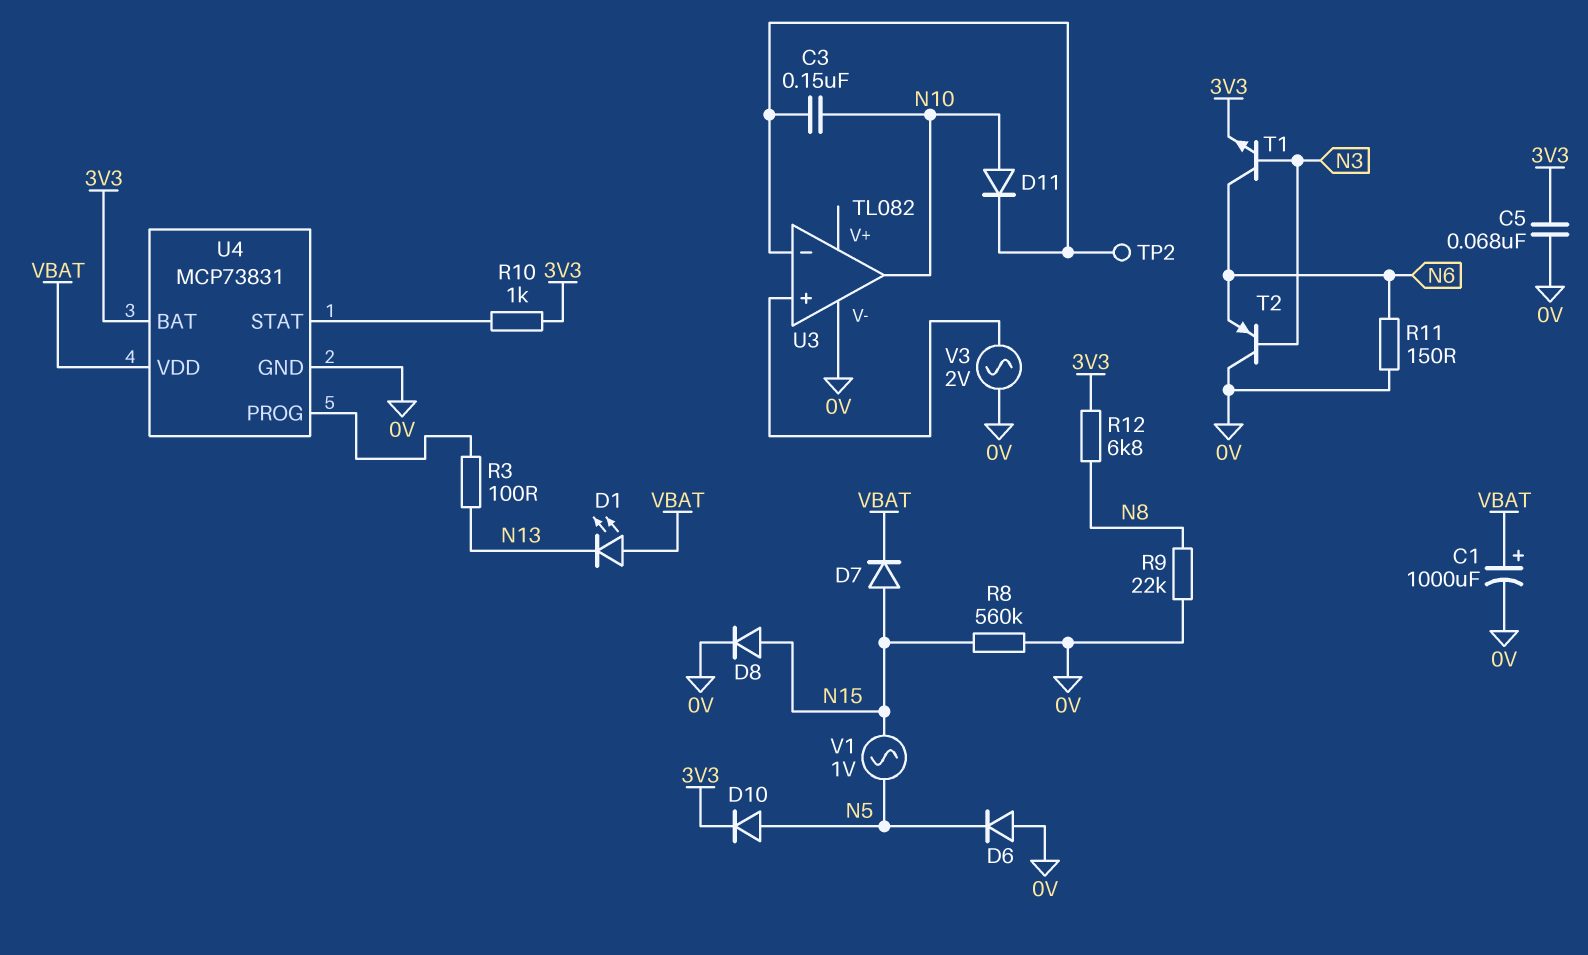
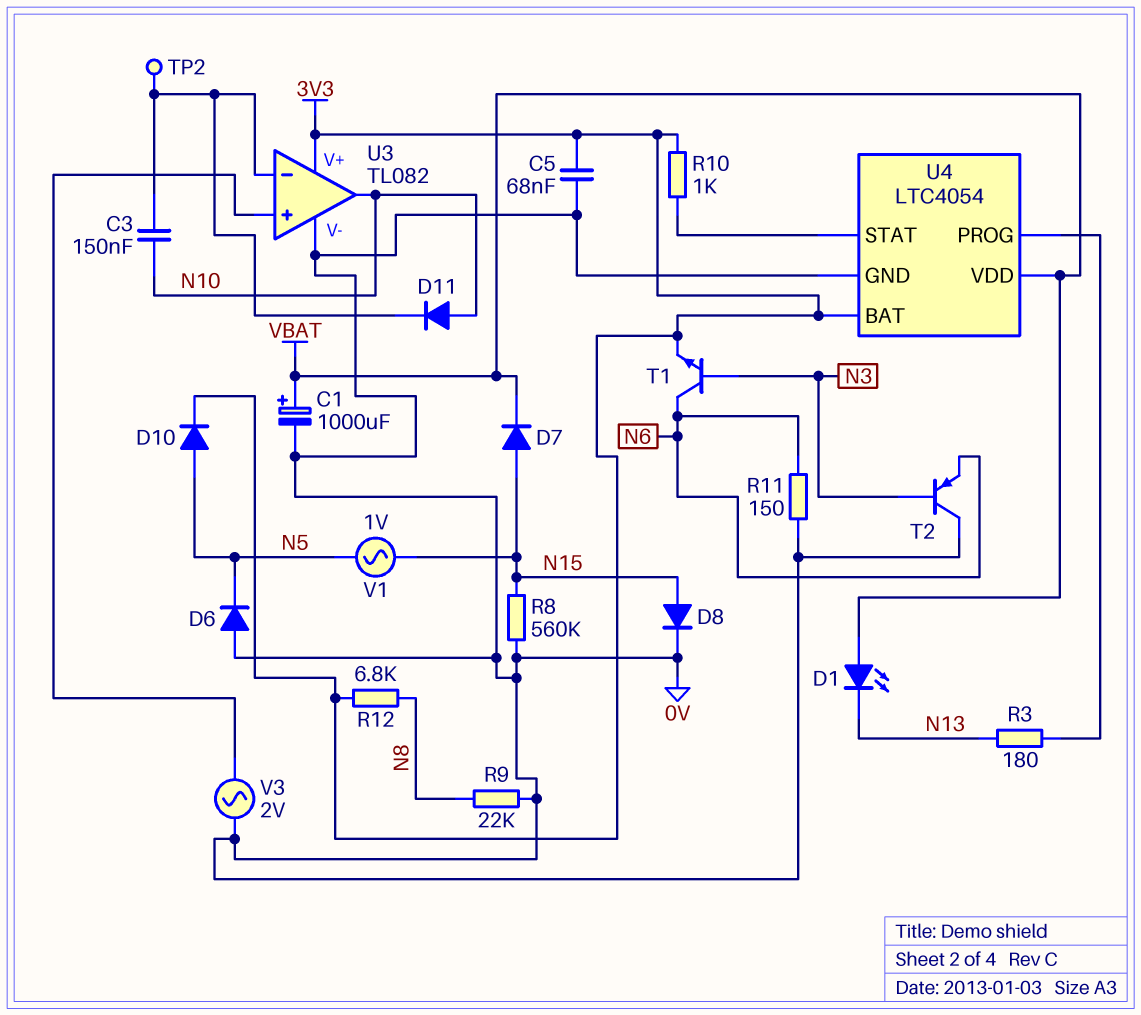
R3: 100 (N13, U4/PROG) -> 180 (N13, U4/PROG)
U3 pin V+: none -> 3V3
U4: MCP73831 -> LTC4054

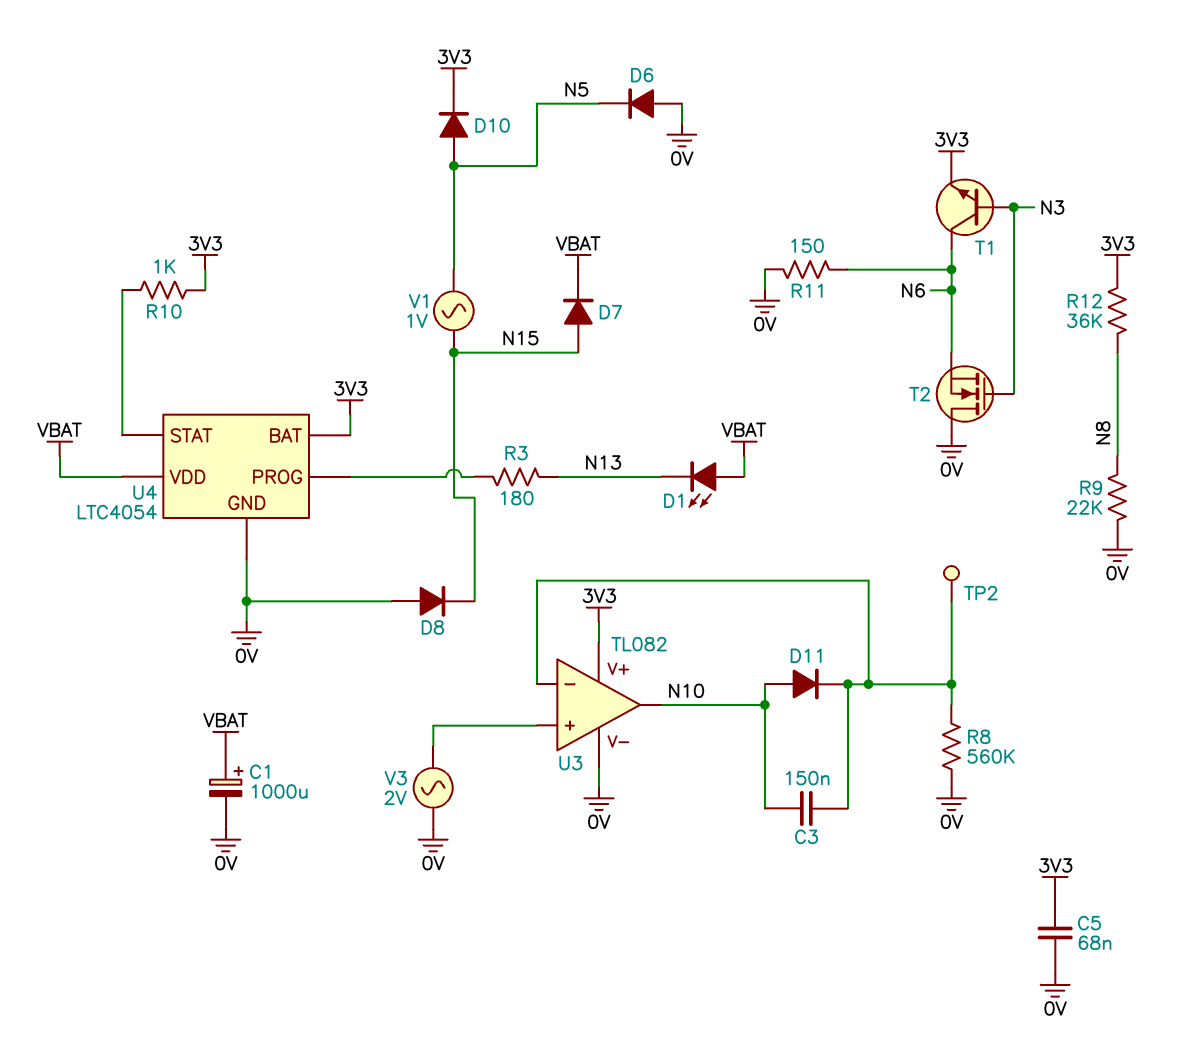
D8: diode (A N15, K 0V) -> diode (A 0V, K N15)
R8: 560k (0V, N15) -> 560k (0V, U3/in-)
R12: 6.8k (3V3, N8) -> 36k (3V3, N8)
T2: PNP (B N3, C 0V, E N6) -> NMOS (G N3, D 0V, S N6)

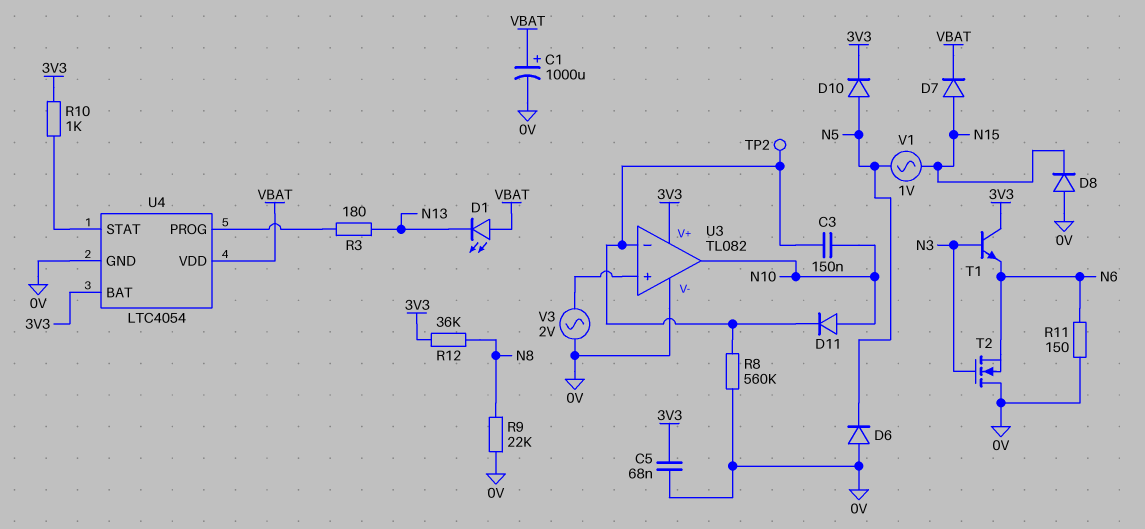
T1: NPN (B N3, C N6, E 3V3) -> NPN (B N3, C 3V3, E N6)

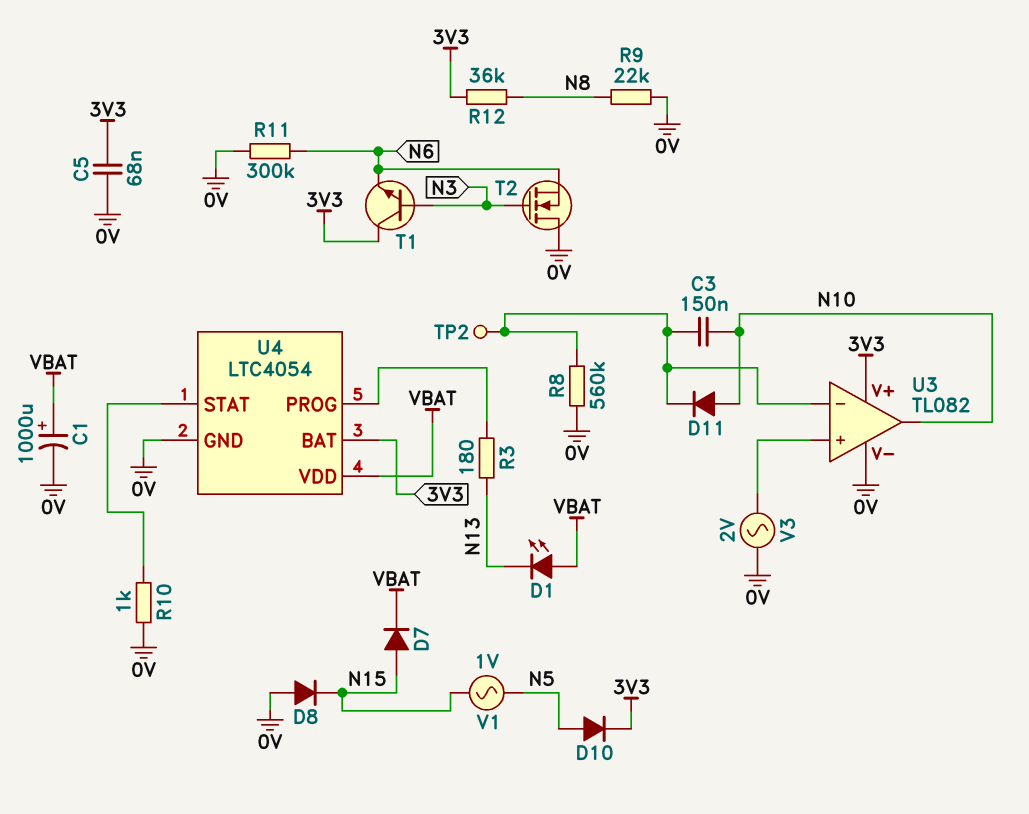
D6: diode (A 0V, K N5) -> none
R10: 1k (3V3, U4/STAT) -> 1k (0V, U4/STAT)
R11: 150 (0V, N6) -> 300k (0V, N6)

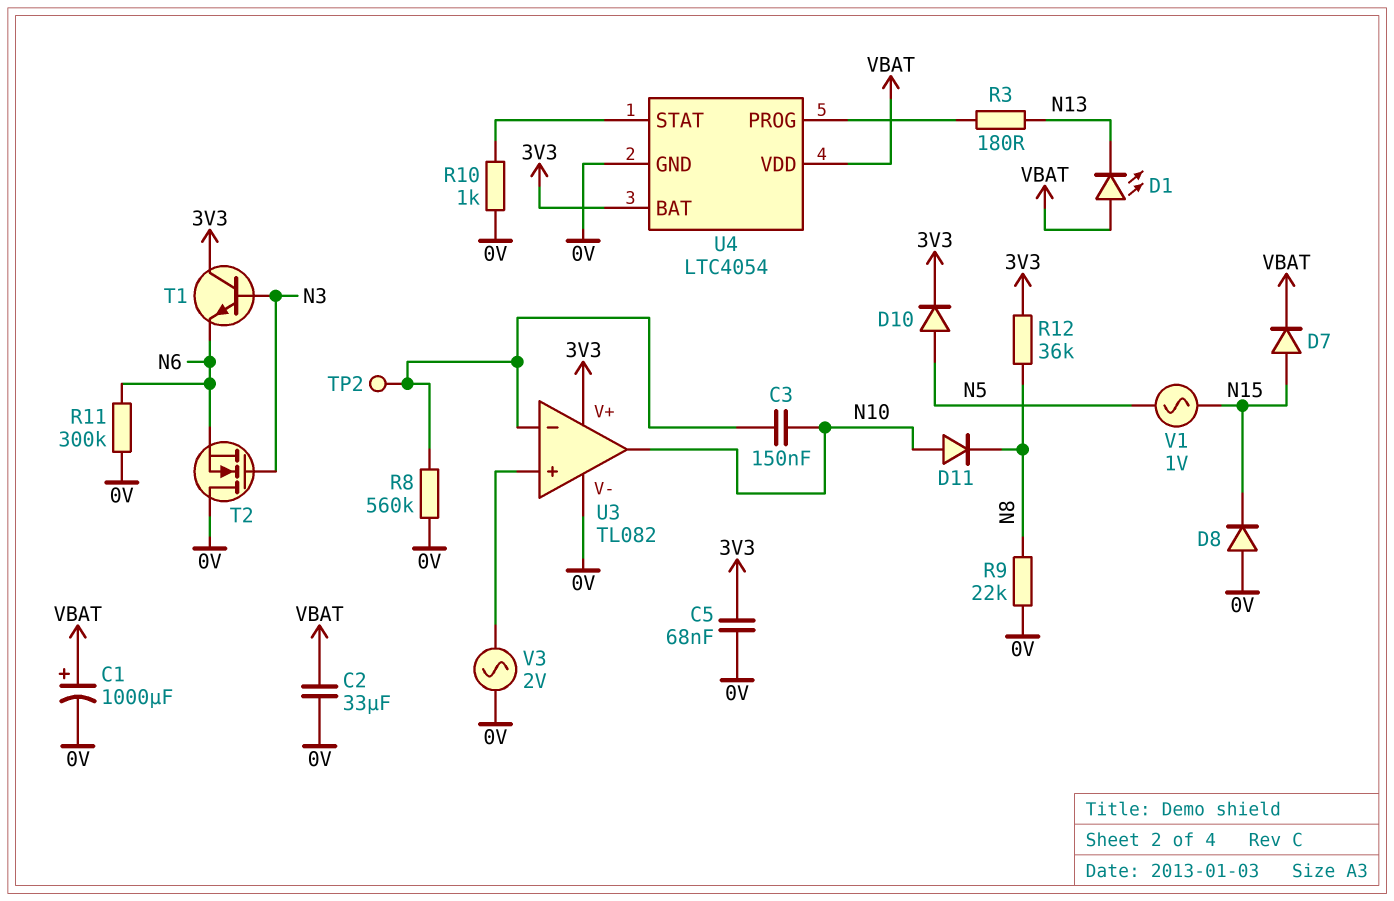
C2: none -> 33uF (0V, VBAT)
D11: diode (A N10, K U3/in-) -> diode (A N10, K N8)

